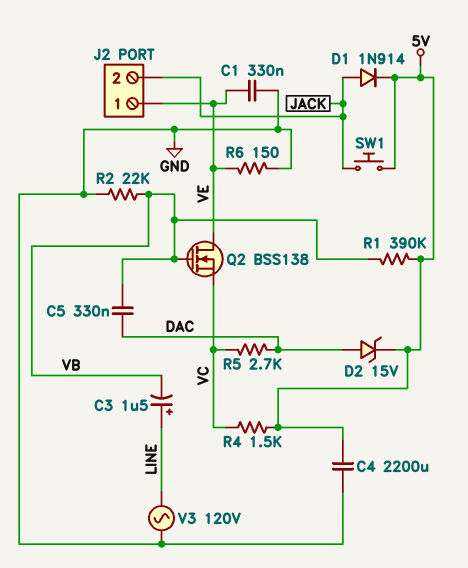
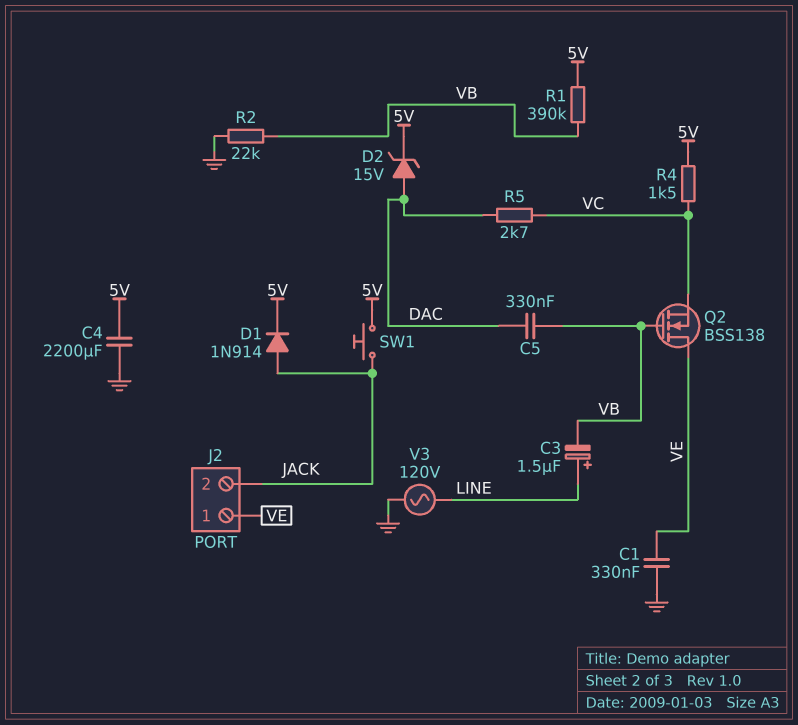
R6: 150 (GND, VE) -> none

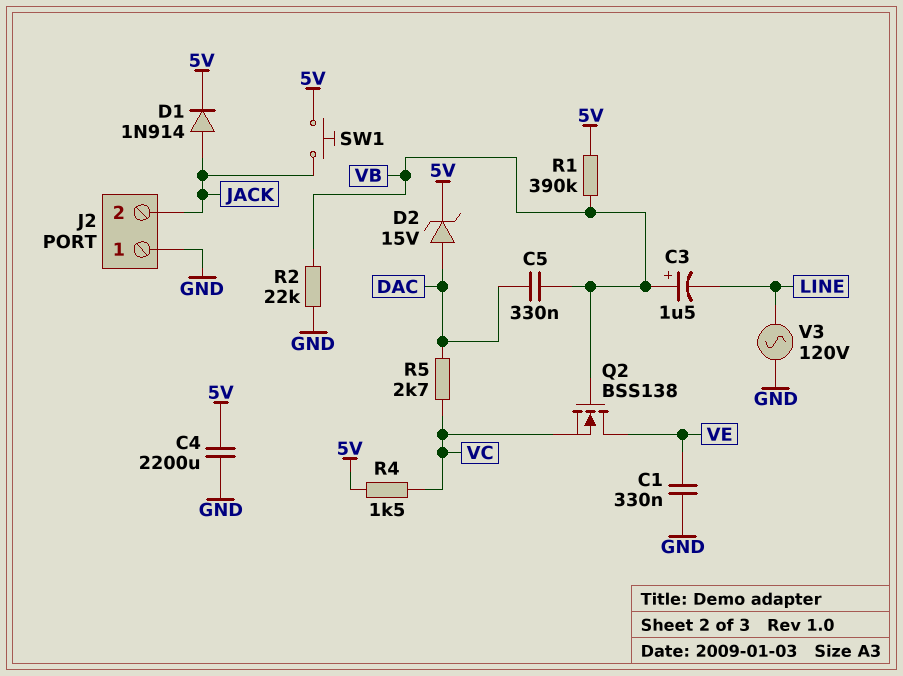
C3: 1.5uF (plus LINE, minus VB) -> 1.5uF (plus VB, minus LINE)
J2 pin 1: VE -> GND

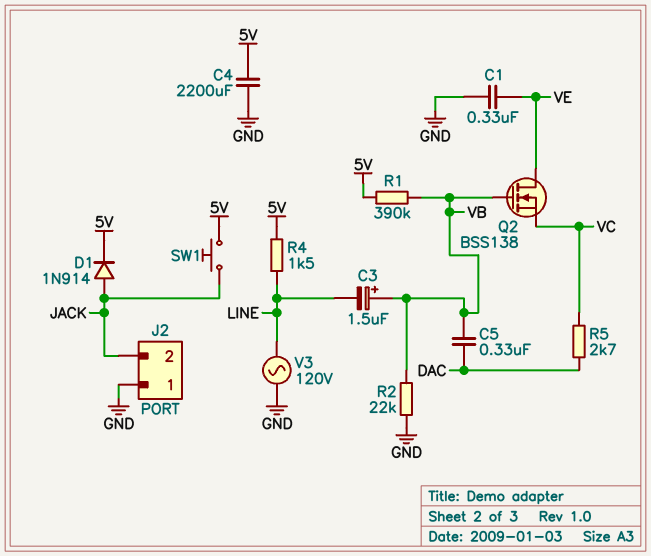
D2: zener 15V (A DAC, K 5V) -> none
R4: 1.5k (5V, VC) -> 1.5k (5V, LINE)

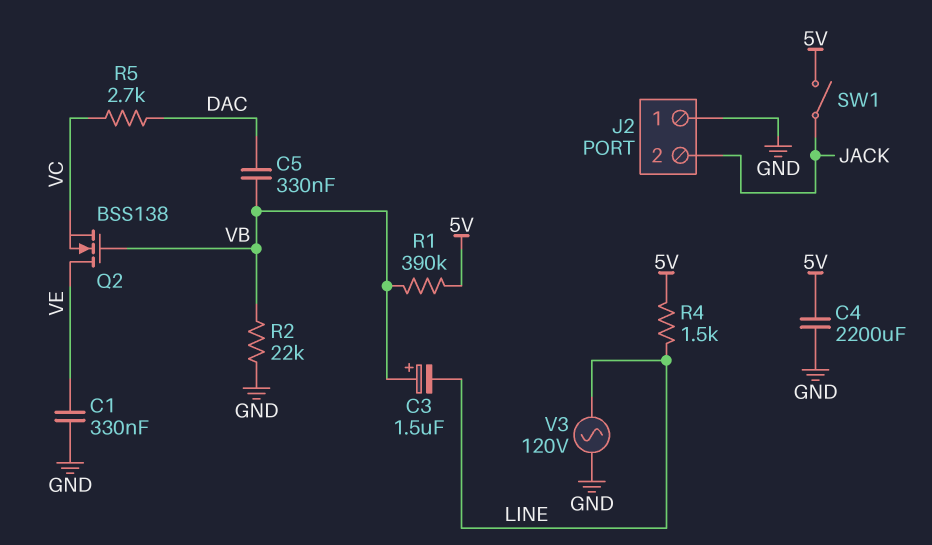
D1: diode 1N914 (A JACK, K 5V) -> none
SW1: button (5V, JACK) -> switch (5V, JACK)

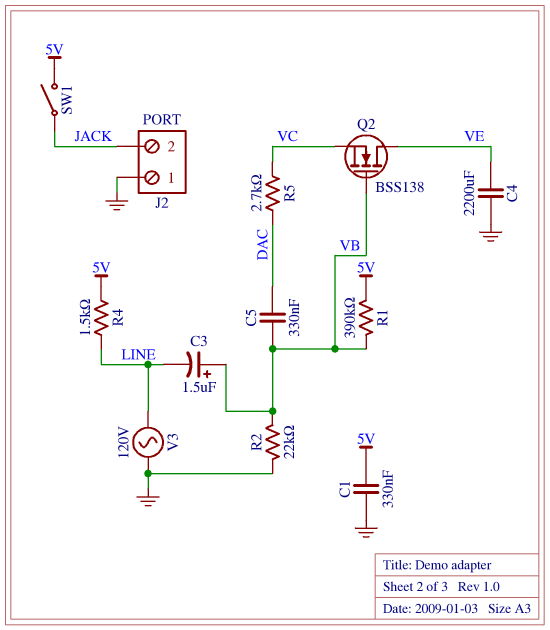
C1: 330nF (GND, VE) -> 330nF (5V, GND)
C4: 2200uF (5V, GND) -> 2200uF (GND, VE)

